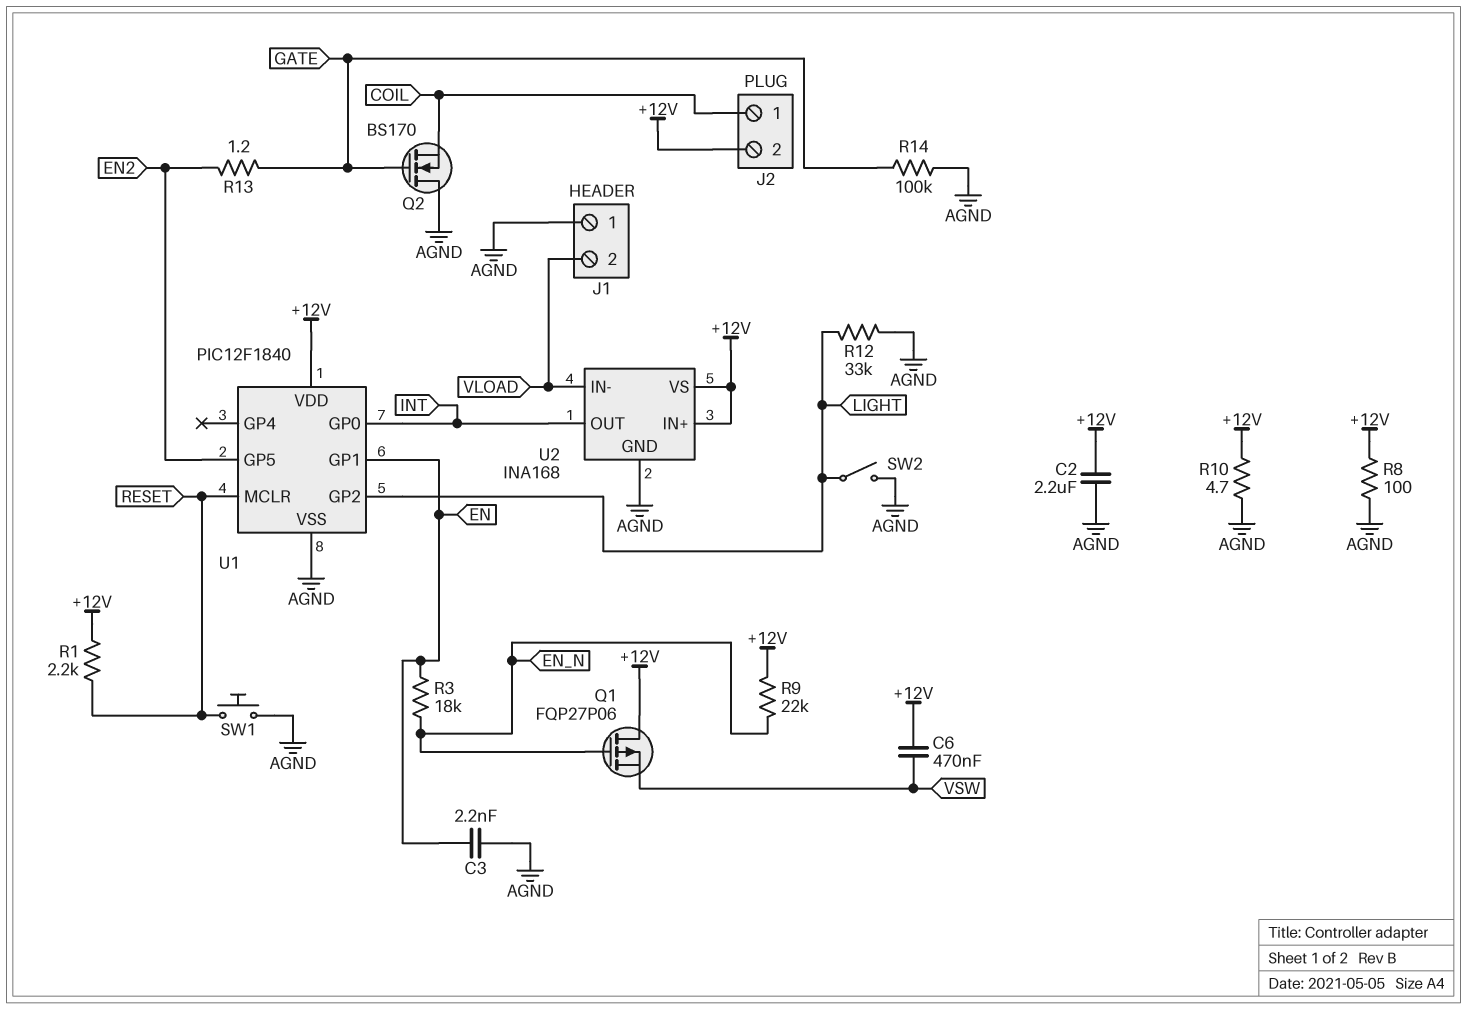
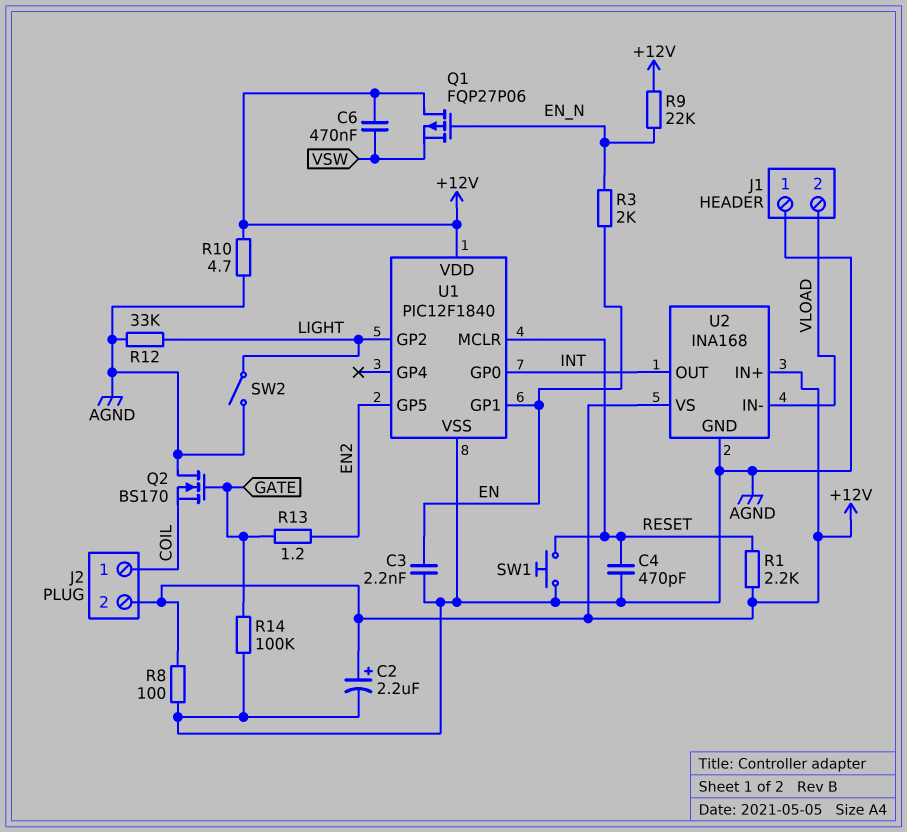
C2: 2.2uF (+12V, AGND) -> 2.2uF (plus +12V, minus AGND)
C4: none -> 470pF (AGND, RESET)
R3: 18k (EN, EN_N) -> 2k (EN, EN_N)

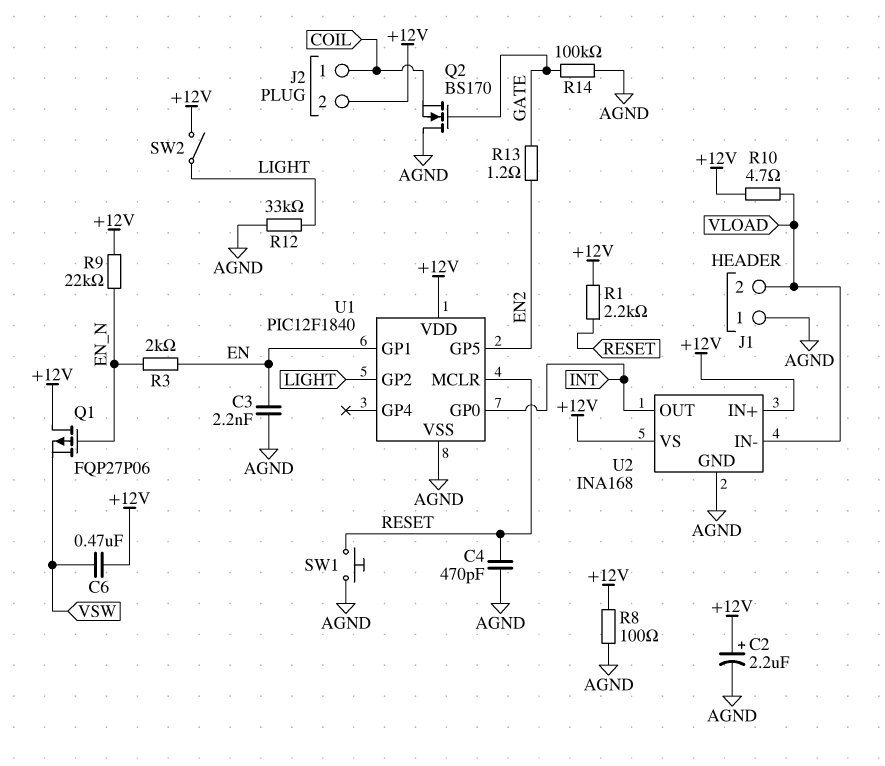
R10: 4.7 (+12V, AGND) -> 4.7 (+12V, VLOAD)
SW2: switch (AGND, LIGHT) -> switch (+12V, LIGHT)

